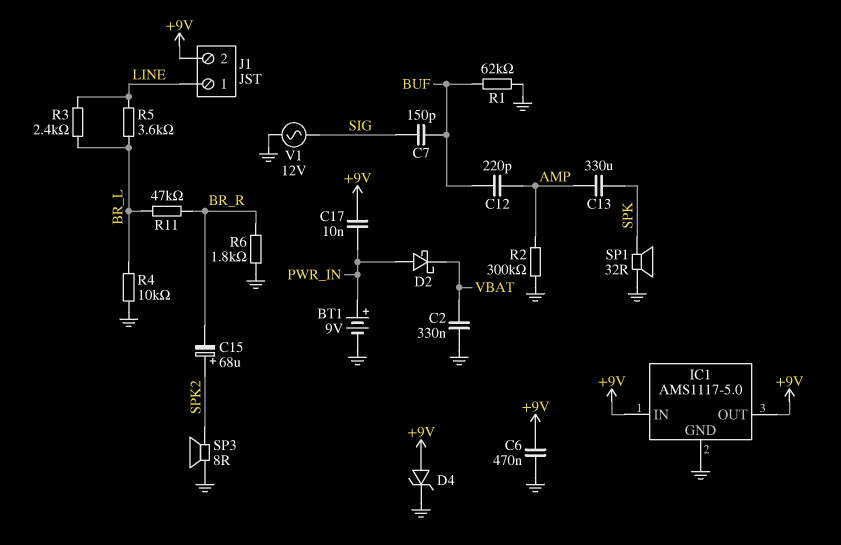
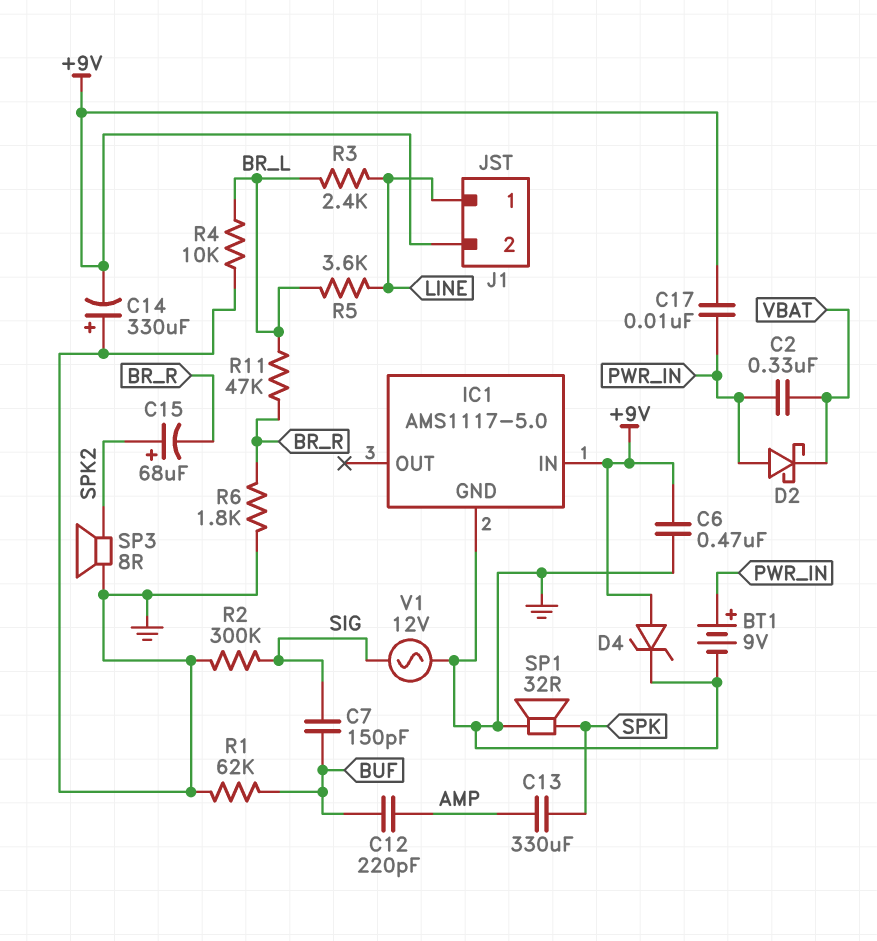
C2: 330nF (GND, VBAT) -> 330nF (PWR_IN, VBAT)
C14: none -> 330uF (plus GND, minus +9V)
IC1 pin OUT: +9V -> none
R2: 300k (AMP, GND) -> 300k (GND, SIG)

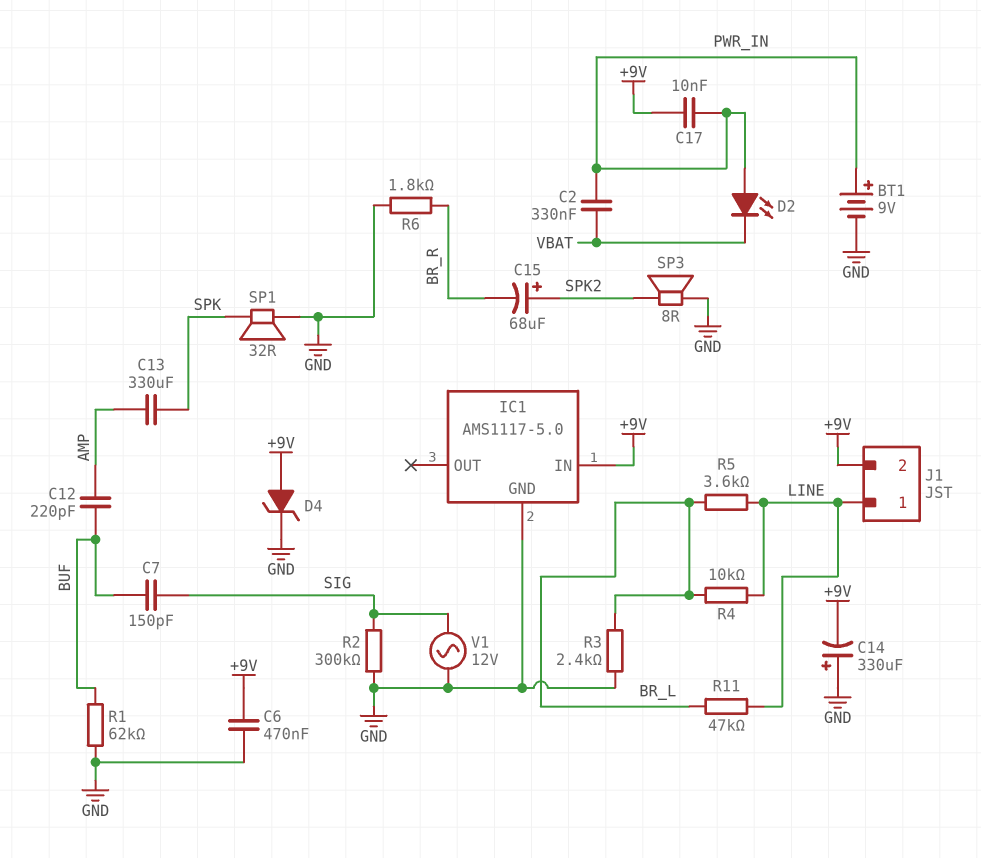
D2: schottky (A PWR_IN, K VBAT) -> LED (A PWR_IN, K VBAT)
R3: 2.4k (BR_L, LINE) -> 2.4k (BR_L, GND)
R4: 10k (BR_L, GND) -> 10k (BR_L, LINE)
R11: 47k (BR_L, BR_R) -> 47k (BR_L, LINE)

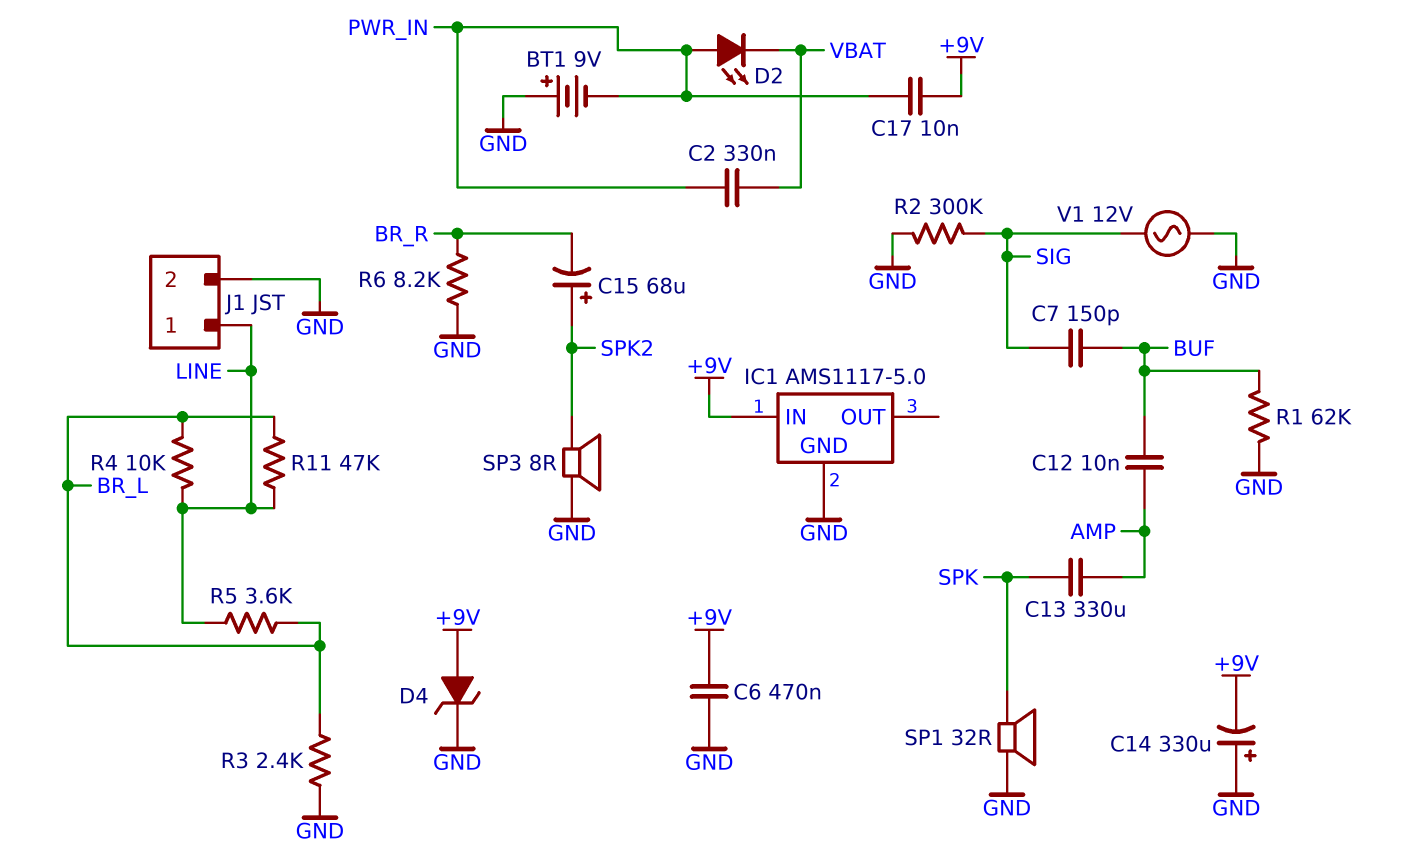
BT1: 9V (plus PWR_IN, minus GND) -> 9V (plus GND, minus PWR_IN)
C12: 220pF (AMP, BUF) -> 10nF (AMP, BUF)
J1 pin 2: +9V -> GND
R6: 1.8k (BR_R, GND) -> 8.2k (BR_R, GND)

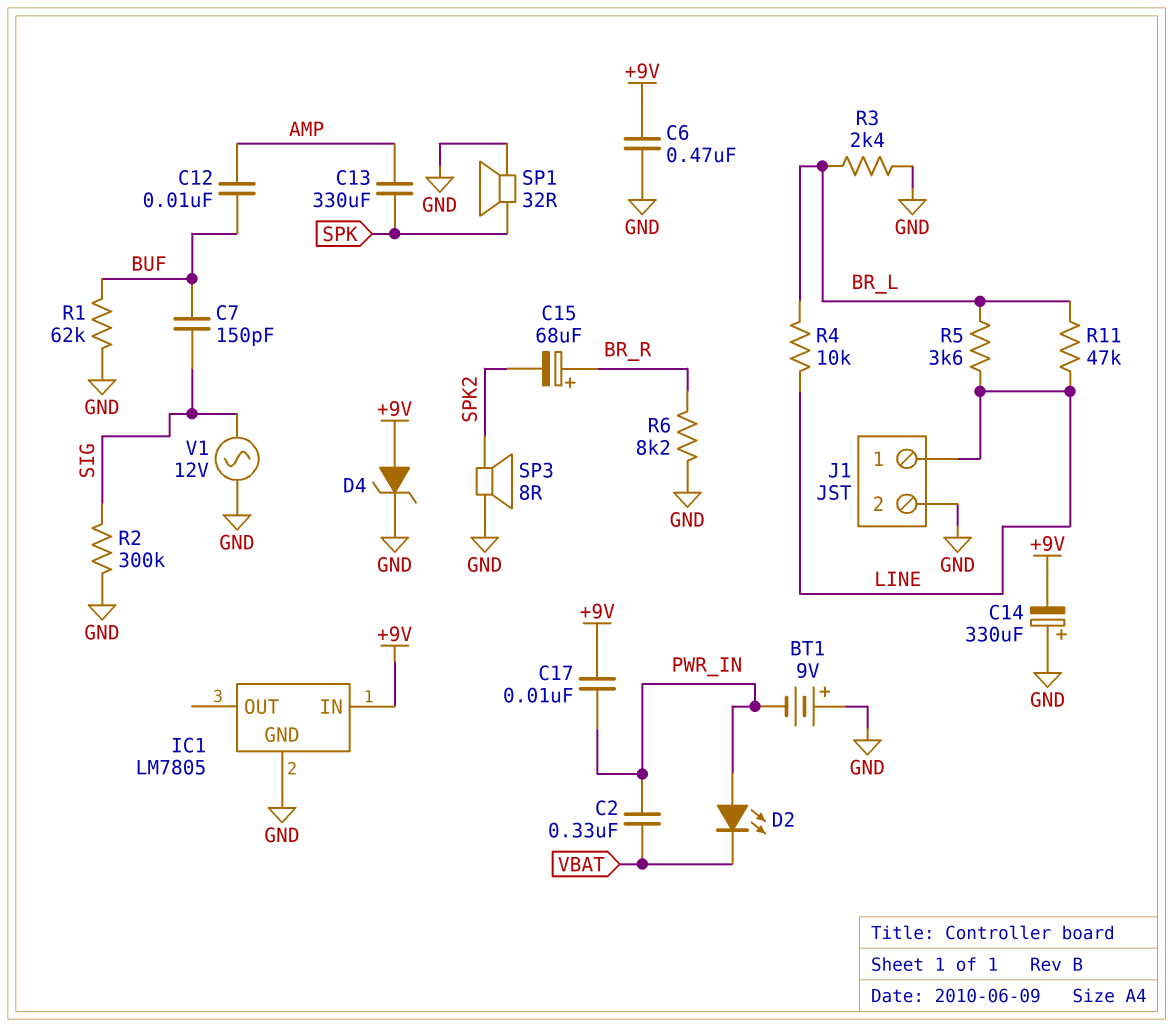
C15: 68uF (plus SPK2, minus BR_R) -> 68uF (plus BR_R, minus SPK2)
IC1: AMS1117-5.0 -> LM7805

